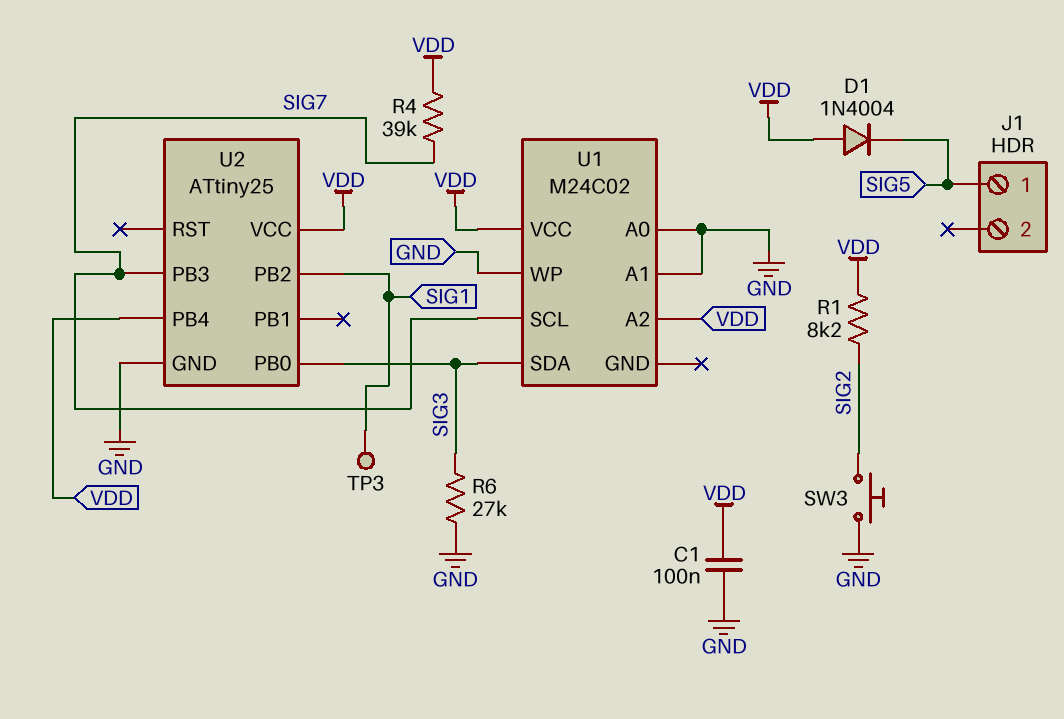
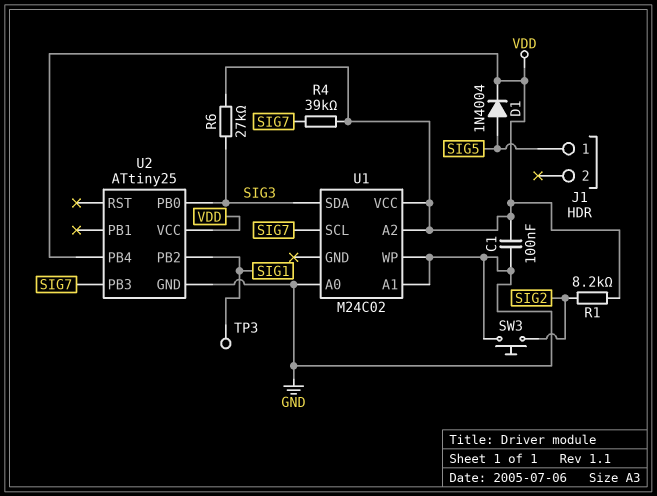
D1: diode 1N4004 (A VDD, K SIG5) -> diode 1N4004 (A SIG5, K VDD)
R6: 27k (GND, SIG3) -> 27k (SIG3, VDD)

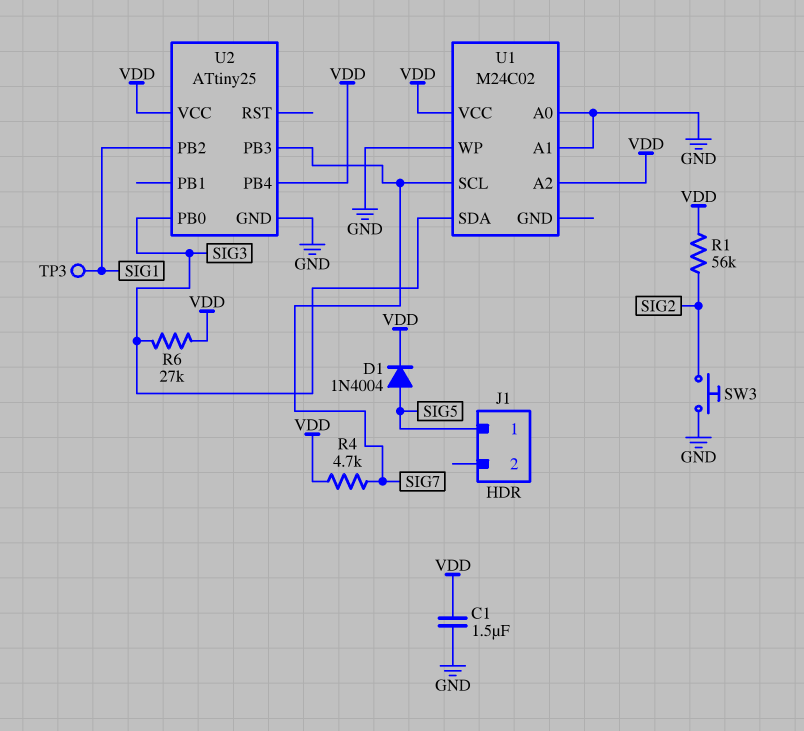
C1: 100nF (GND, VDD) -> 1.5uF (GND, VDD)
R1: 8.2k (SIG2, VDD) -> 56k (SIG2, VDD)
R4: 39k (SIG7, VDD) -> 4.7k (SIG7, VDD)

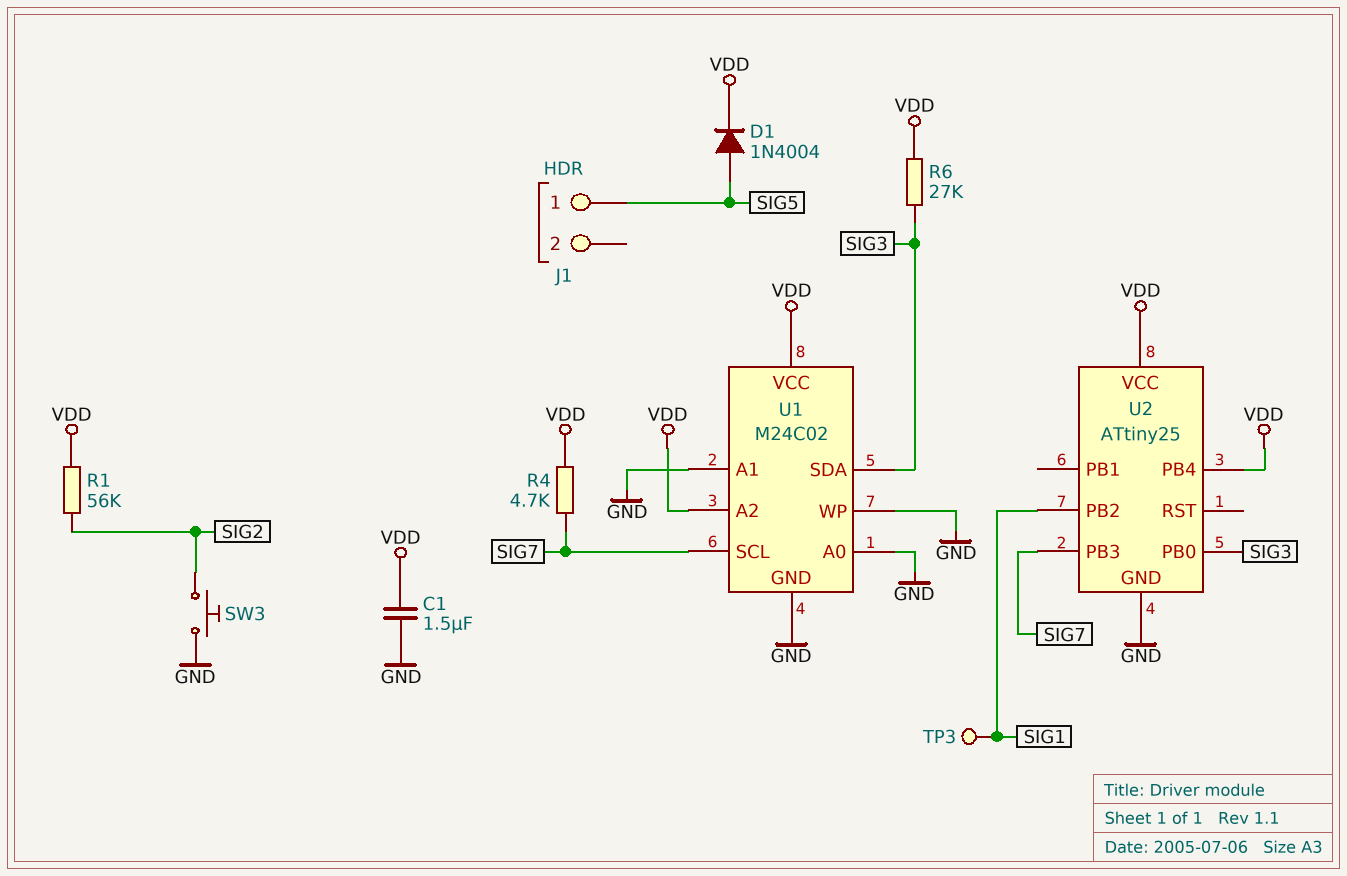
U1 pin GND: none -> GND

